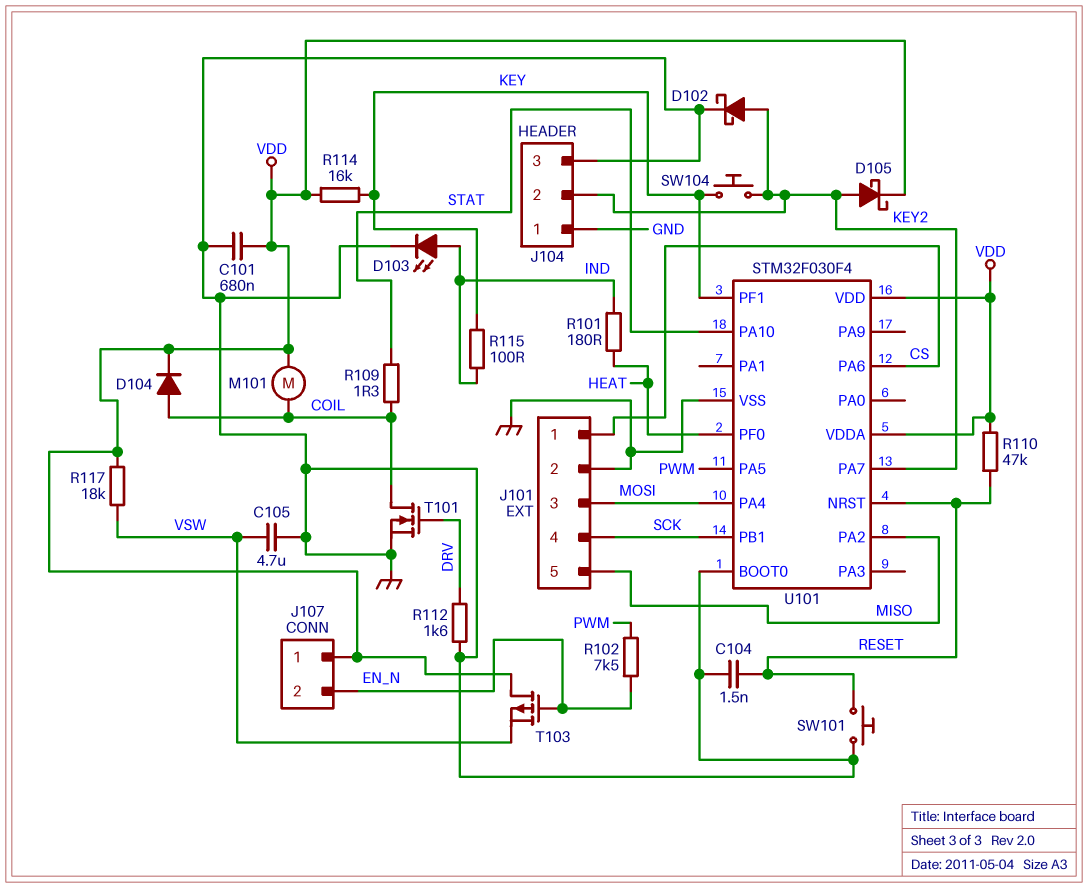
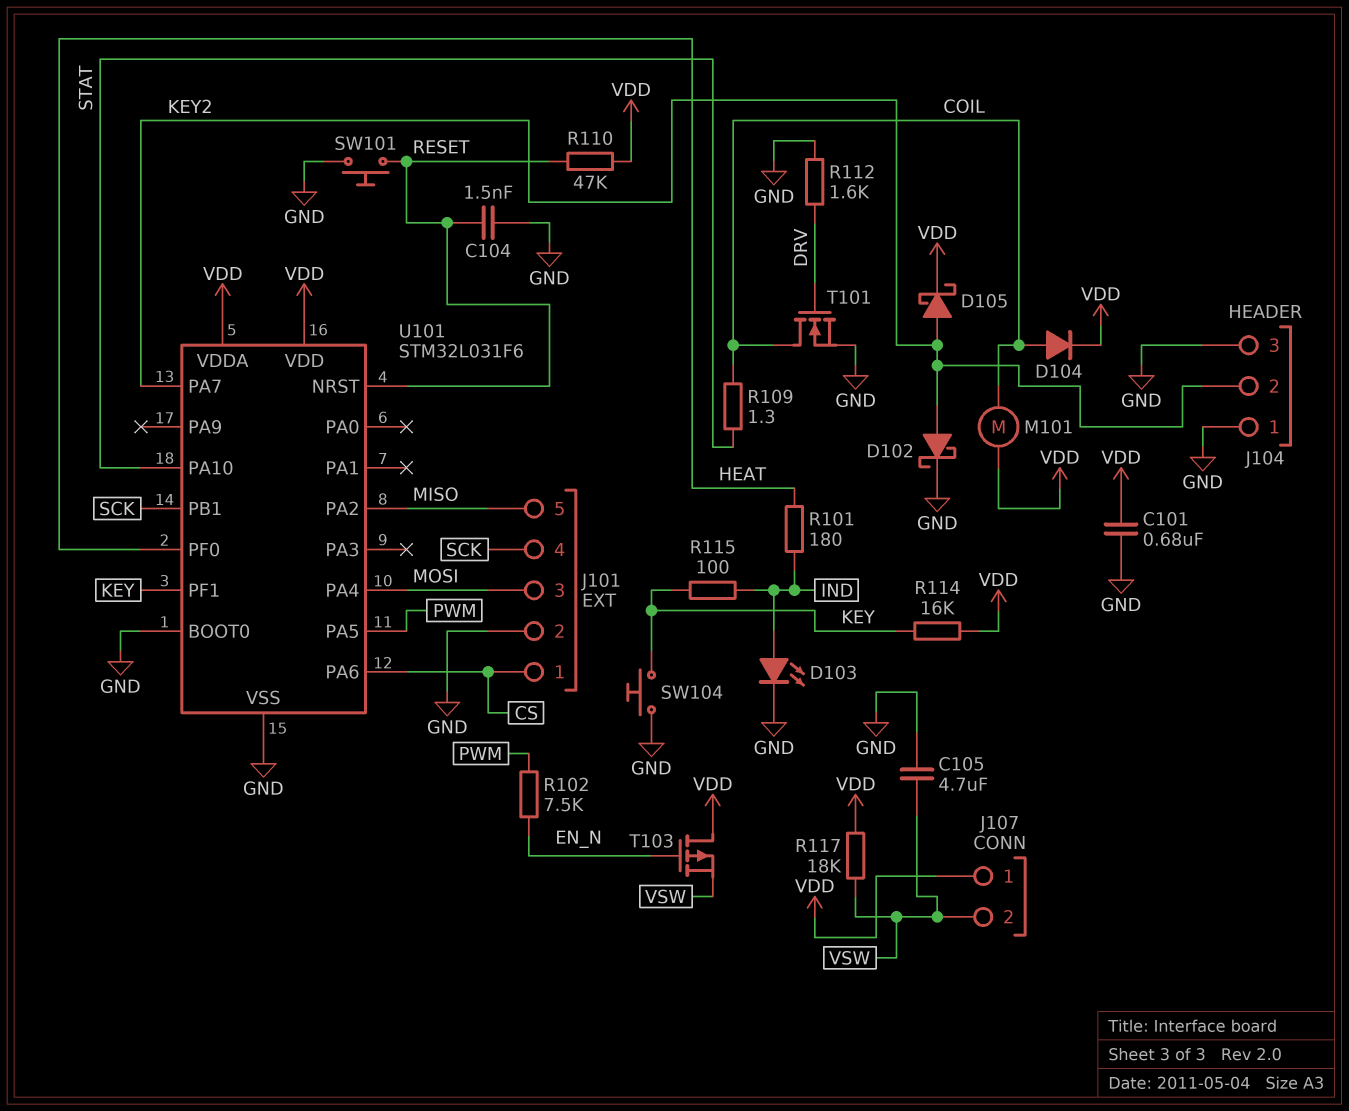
J107 pin 2: EN_N -> VSW
SW104: button (KEY, KEY2) -> button (GND, KEY)
U101: STM32F030F4 -> STM32L031F6

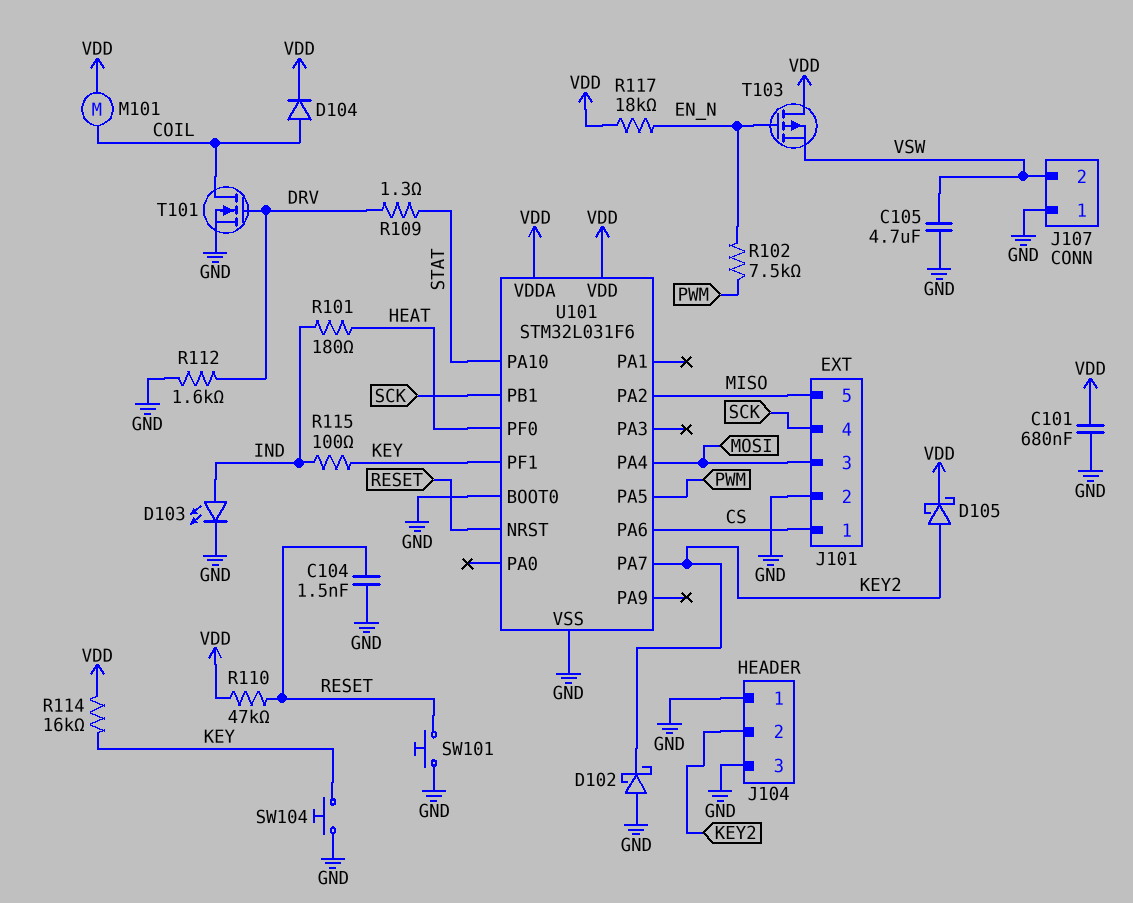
D102: schottky (A KEY2, K GND) -> schottky (A GND, K KEY2)
J107 pin 1: VDD -> GND
R109: 1.3 (COIL, STAT) -> 1.3 (DRV, STAT)
R117: 18k (VDD, VSW) -> 18k (EN_N, VDD)

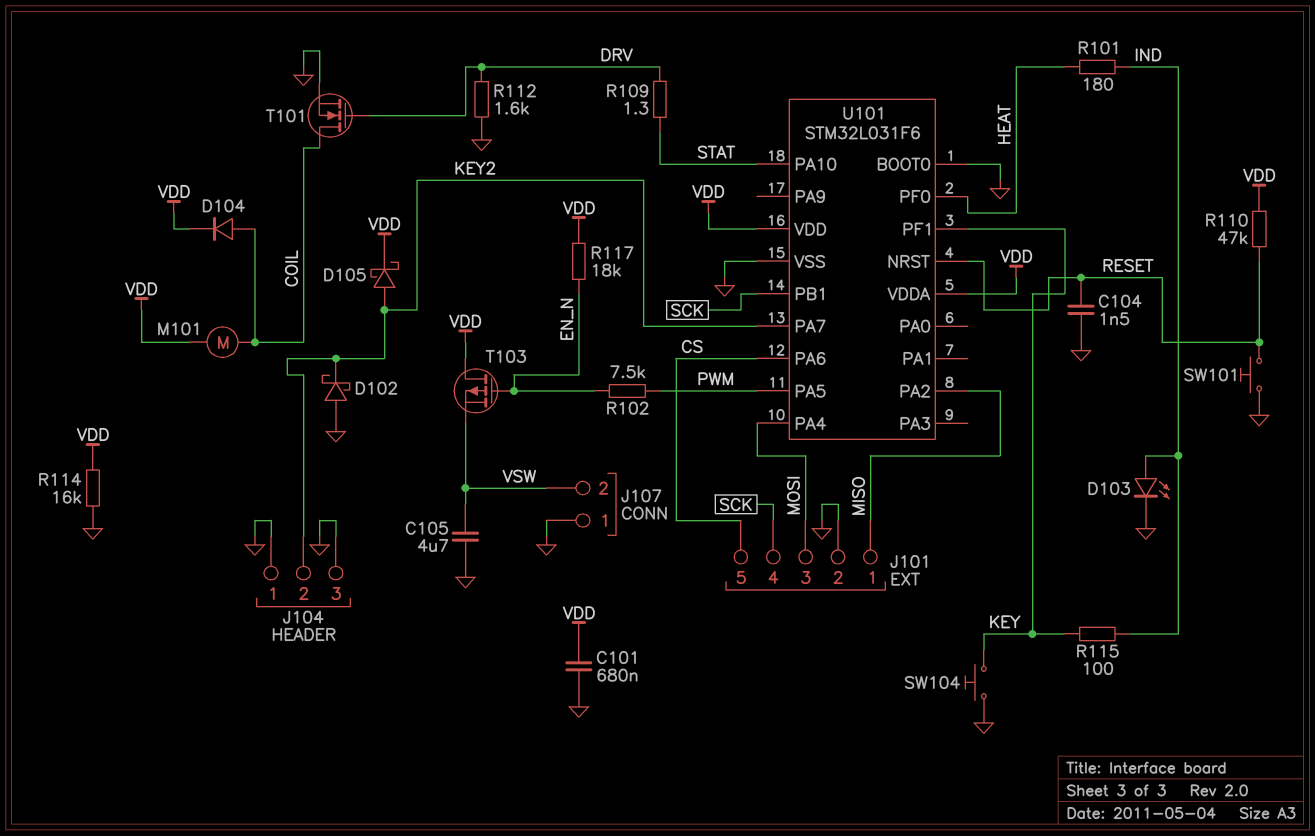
J101 pin 1: CS -> MISO
J101 pin 5: MISO -> CS
R114: 16k (KEY, VDD) -> 16k (GND, VDD)

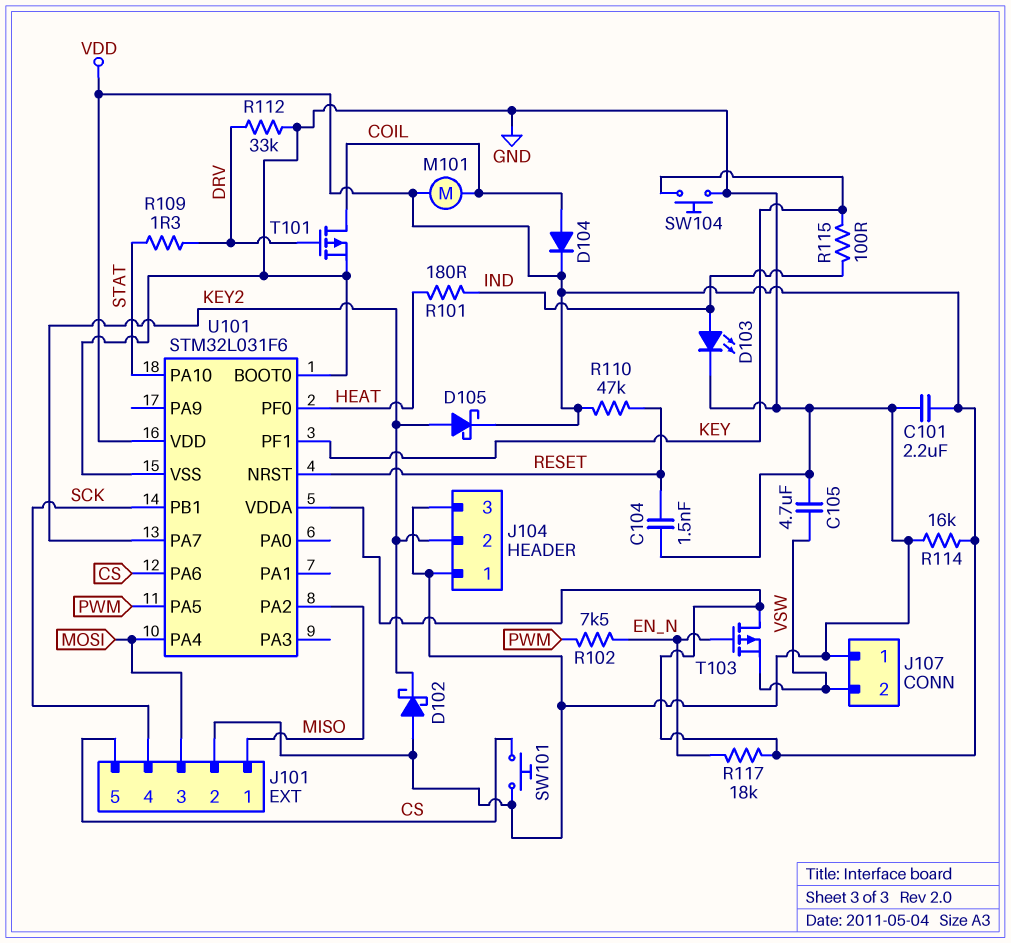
C101: 680nF (GND, VDD) -> 2.2uF (GND, VDD)
R112: 1.6k (DRV, GND) -> 33k (DRV, GND)
SW101: button (GND, RESET) -> button (CS, GND)
T101: NMOS (G DRV, D COIL, S GND) -> PMOS (G DRV, D COIL, S GND)

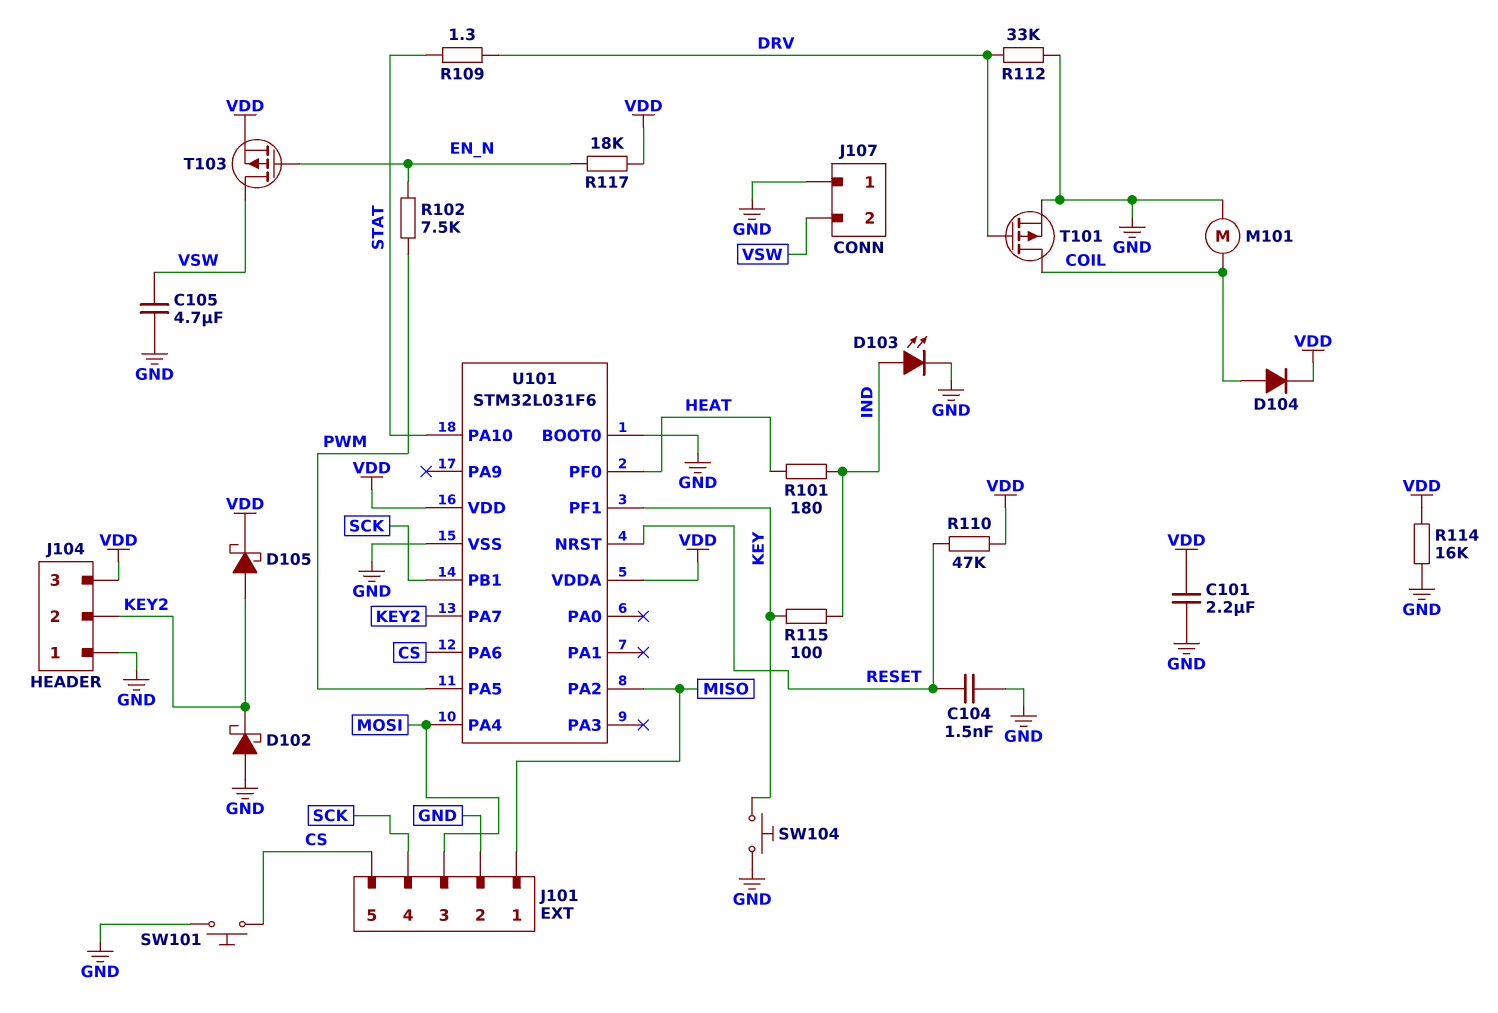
J104 pin 3: GND -> VDD
M101: motor (COIL, VDD) -> motor (COIL, GND)
T103: PMOS (G EN_N, D VDD, S VSW) -> PMOS (G EN_N, D VSW, S VDD)

